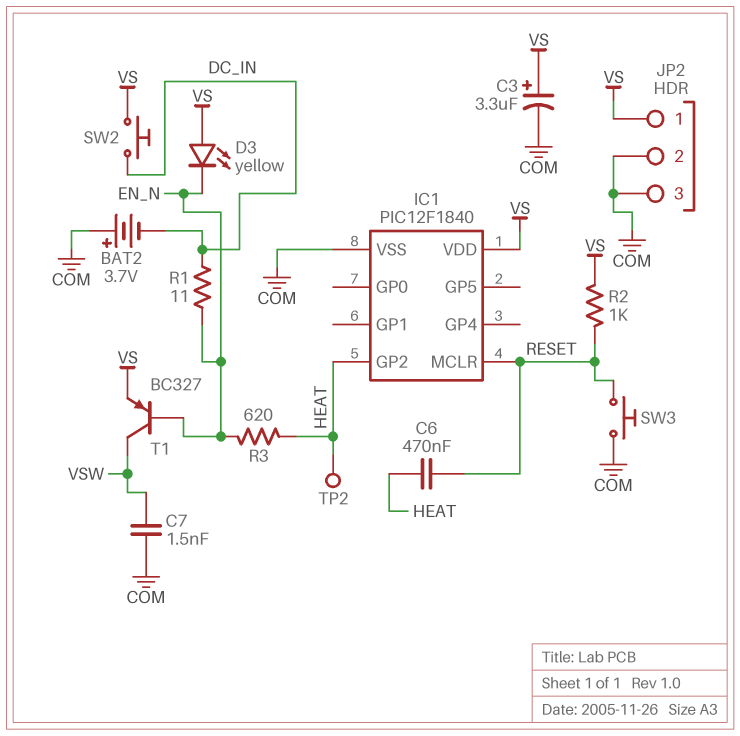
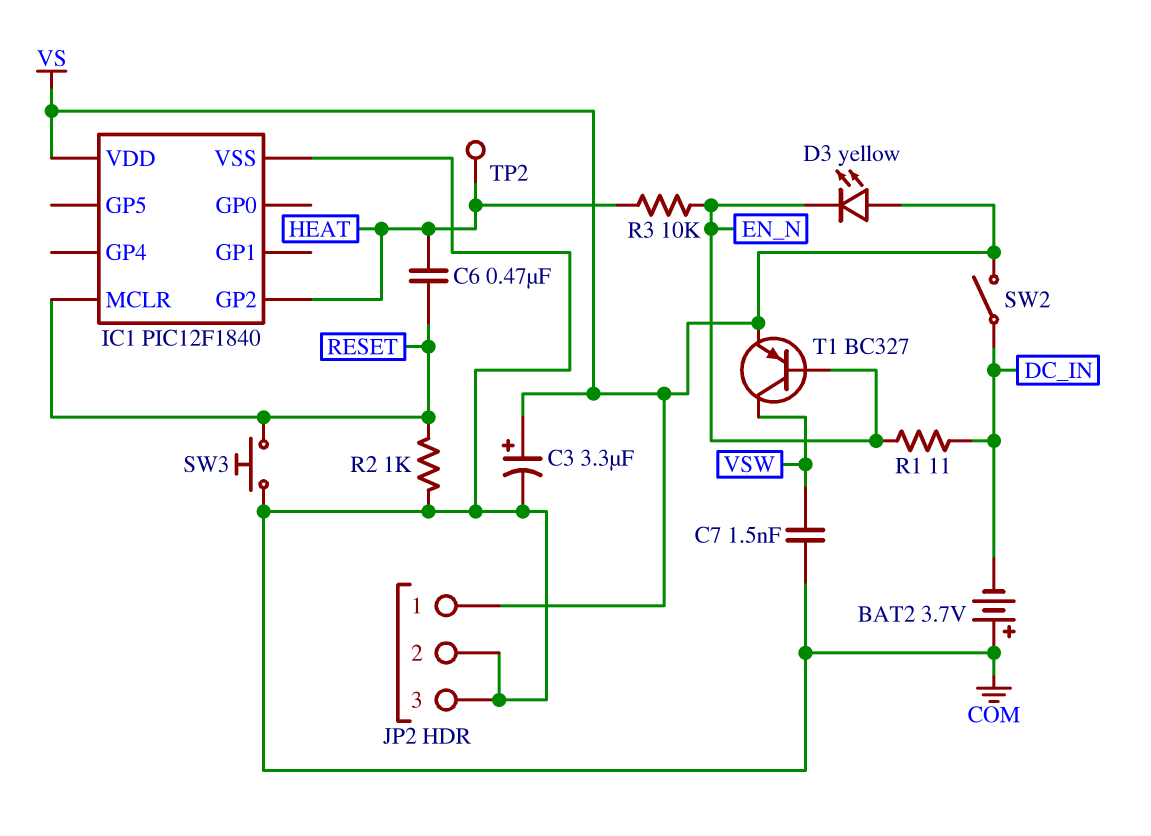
R2: 1k (RESET, VS) -> 1k (COM, RESET)
R3: 620 (EN_N, HEAT) -> 10k (EN_N, HEAT)
SW2: button (DC_IN, VS) -> switch (DC_IN, VS)

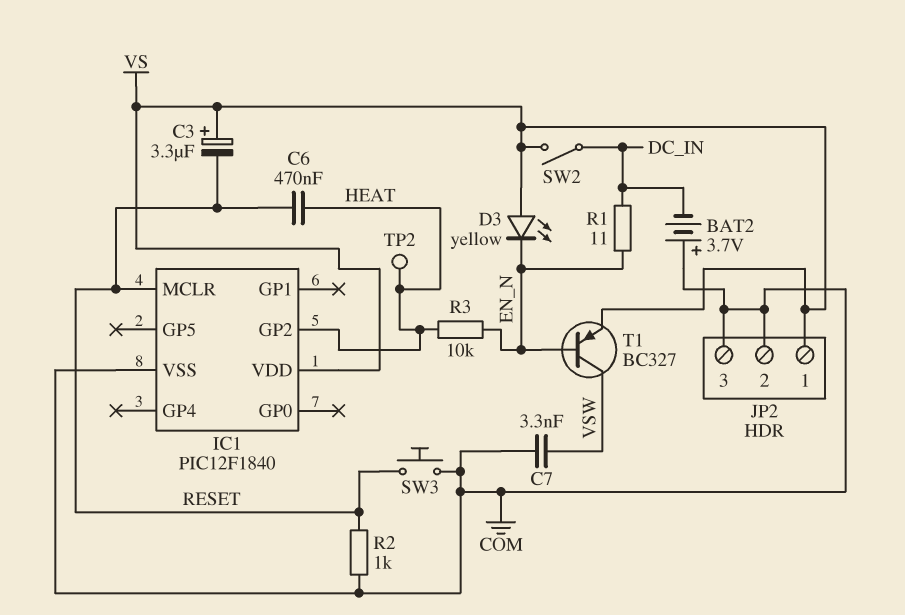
C3: 3.3uF (plus VS, minus COM) -> 3.3uF (plus VS, minus RESET)
C7: 1.5nF (COM, VSW) -> 3.3nF (COM, VSW)

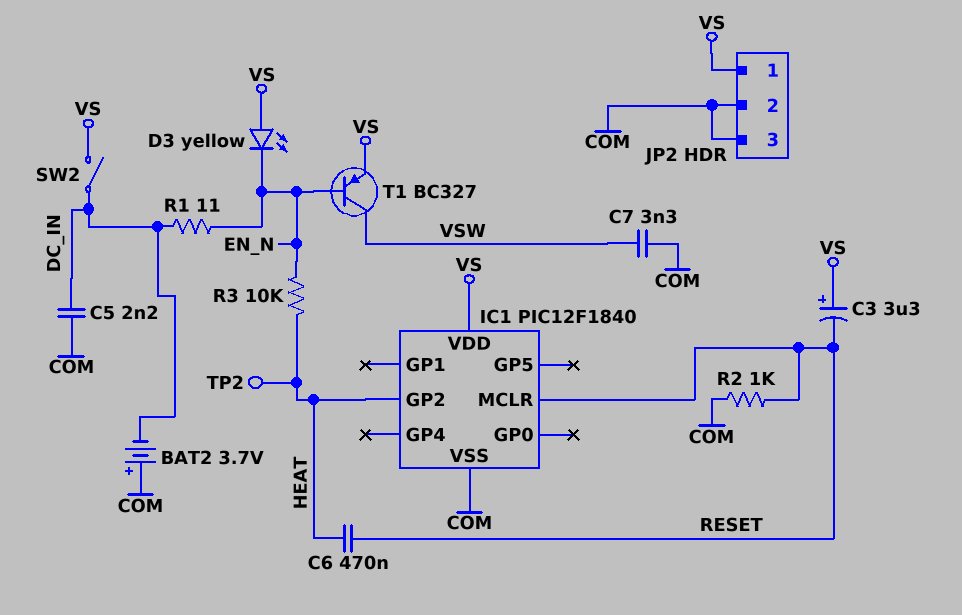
C5: none -> 2.2nF (COM, DC_IN)
SW3: button (COM, RESET) -> none

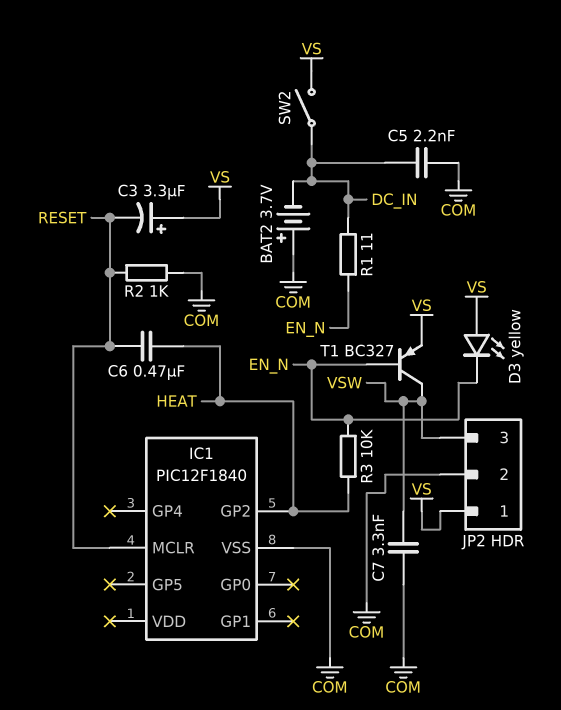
IC1 pin VDD: VS -> none
JP2 pin 3: COM -> VSW
TP2: test point (HEAT) -> none

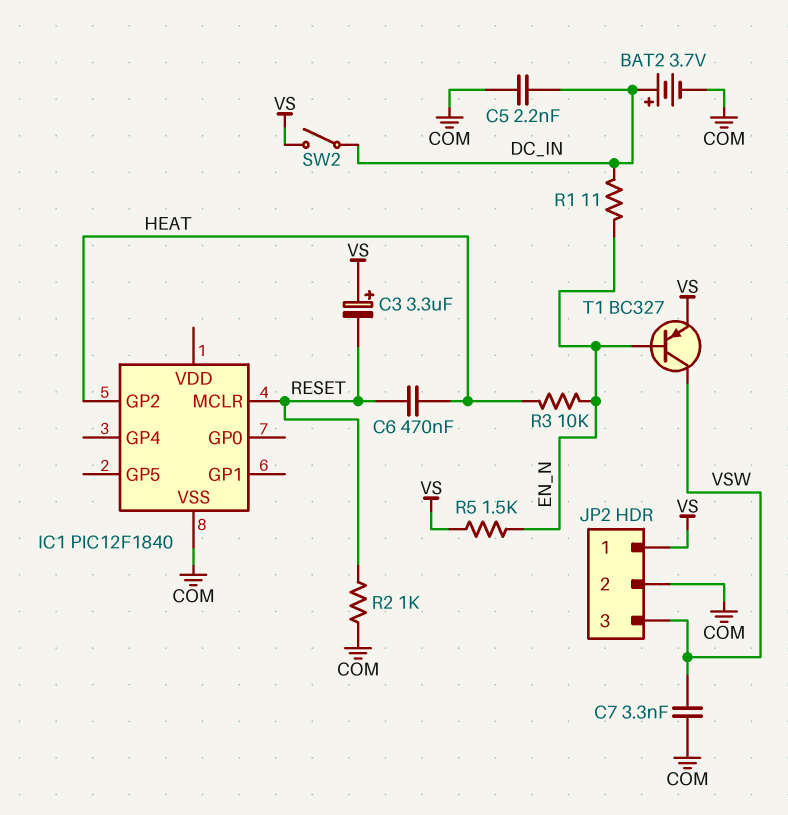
BAT2: 3.7V (plus COM, minus DC_IN) -> 3.7V (plus DC_IN, minus COM)
D3: LED yellow (A VS, K EN_N) -> none
R5: none -> 1.5k (EN_N, VS)

